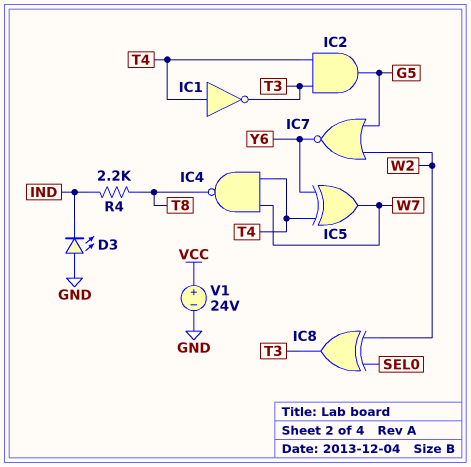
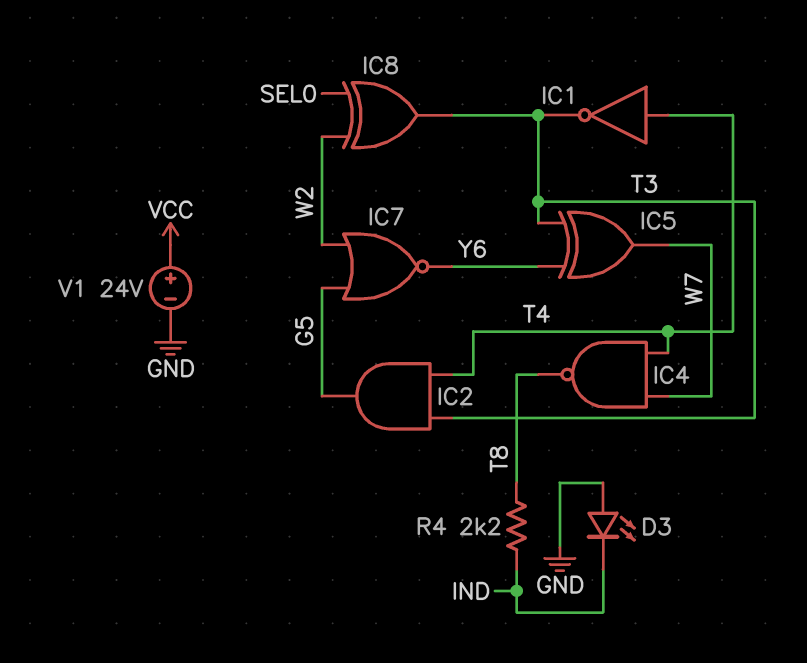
IC5: XOR (in T4, in Y6, out W7) -> XOR (in T3, in Y6, out W7)

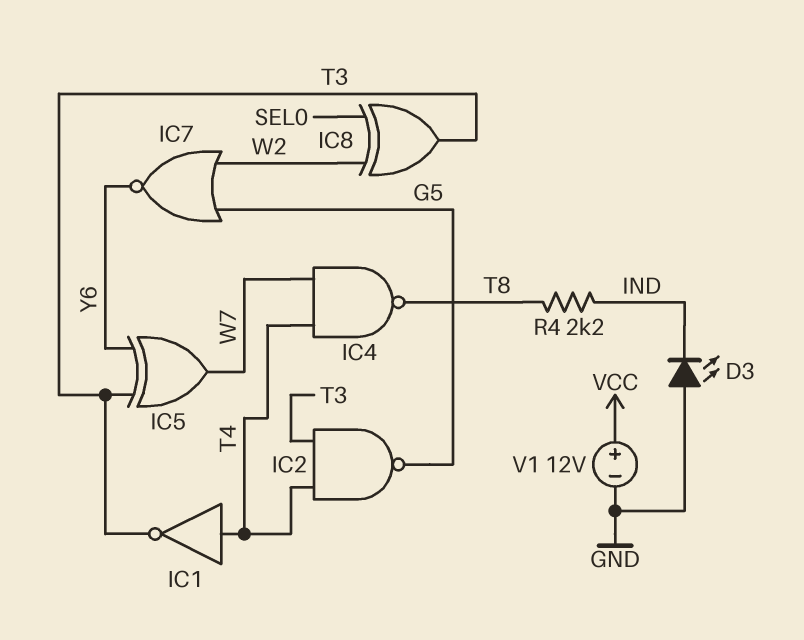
IC2: AND (in T3, in T4, out G5) -> NAND (in T3, in T4, out G5)
V1: 24V (plus VCC, minus GND) -> 12V (plus VCC, minus GND)

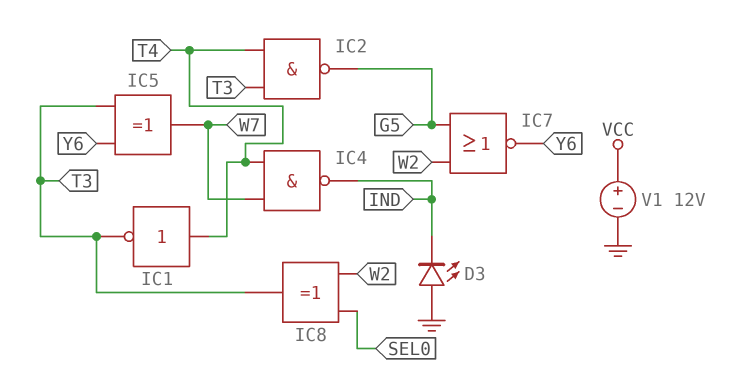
IC4: NAND (in T4, in W7, out T8) -> NAND (in T4, in W7, out IND)
R4: 2.2k (IND, T8) -> none

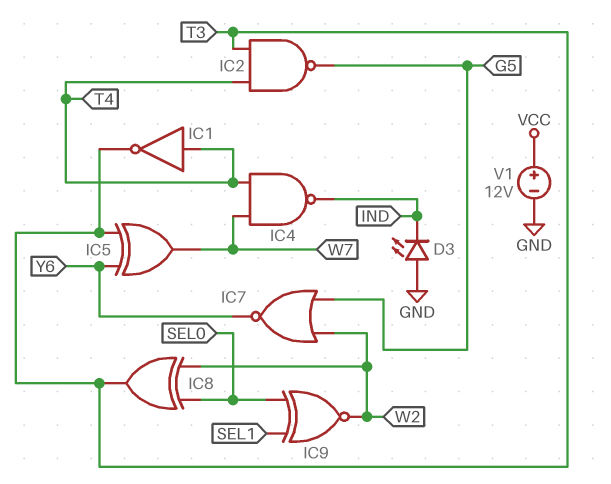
IC9: none -> XNOR (in SEL0, in SEL1, out W2)

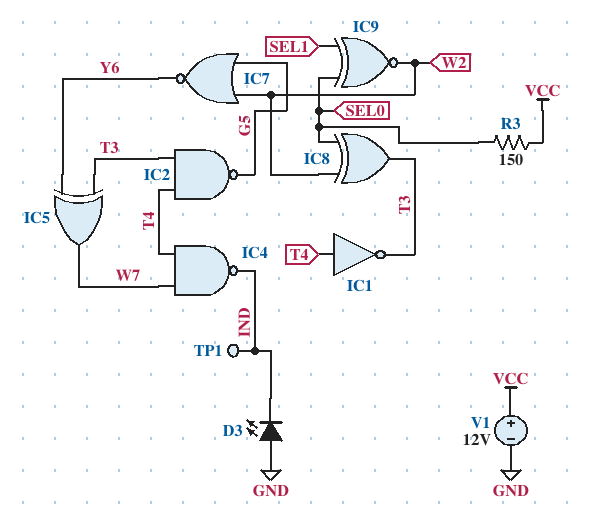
R3: none -> 150 (SEL0, VCC)
TP1: none -> test point (IND)

